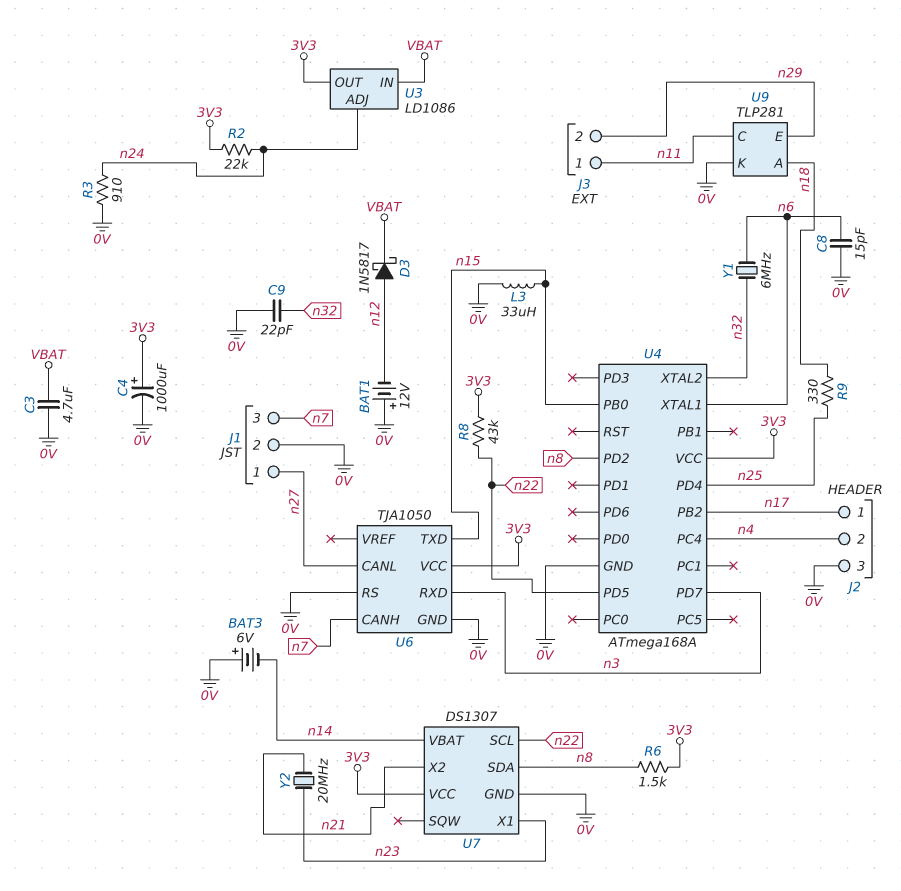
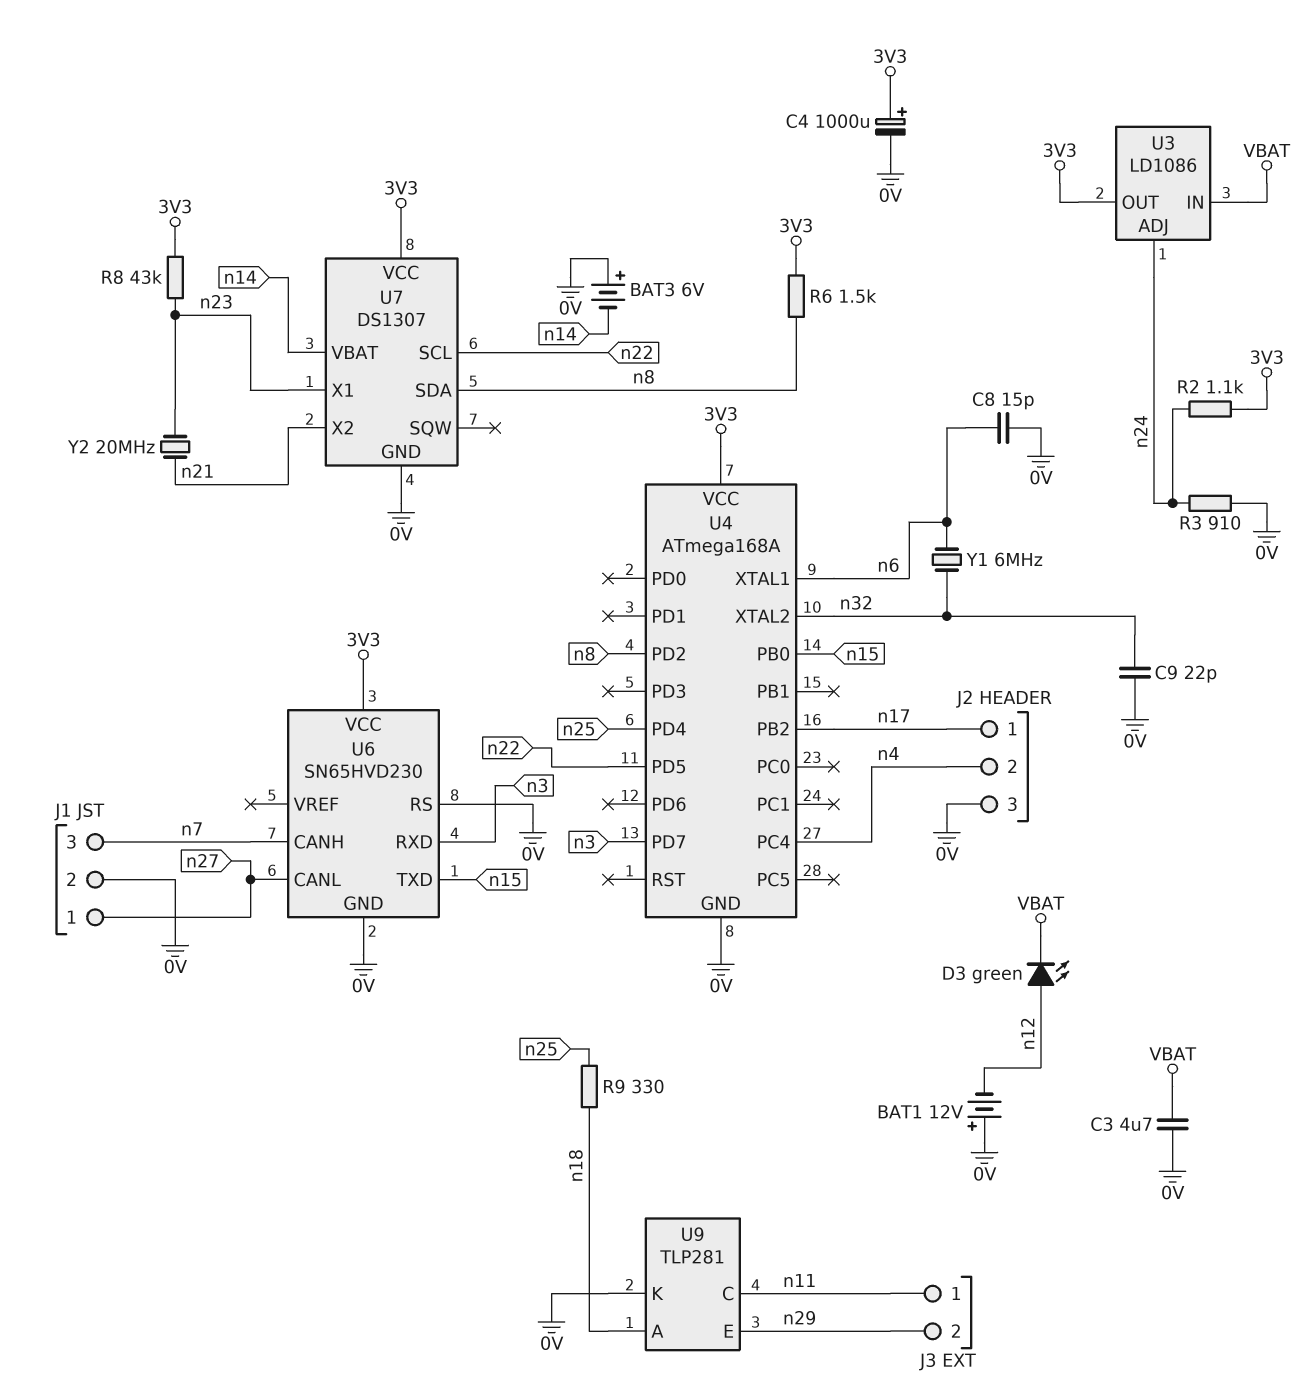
D3: schottky 1N5817 (A n12, K VBAT) -> LED green (A n12, K VBAT)
L3: 33uH (0V, n15) -> none
R2: 22k (3V3, n24) -> 1.1k (3V3, n24)
R8: 43k (3V3, n22) -> 43k (3V3, n23)
U6: TJA1050 -> SN65HVD230

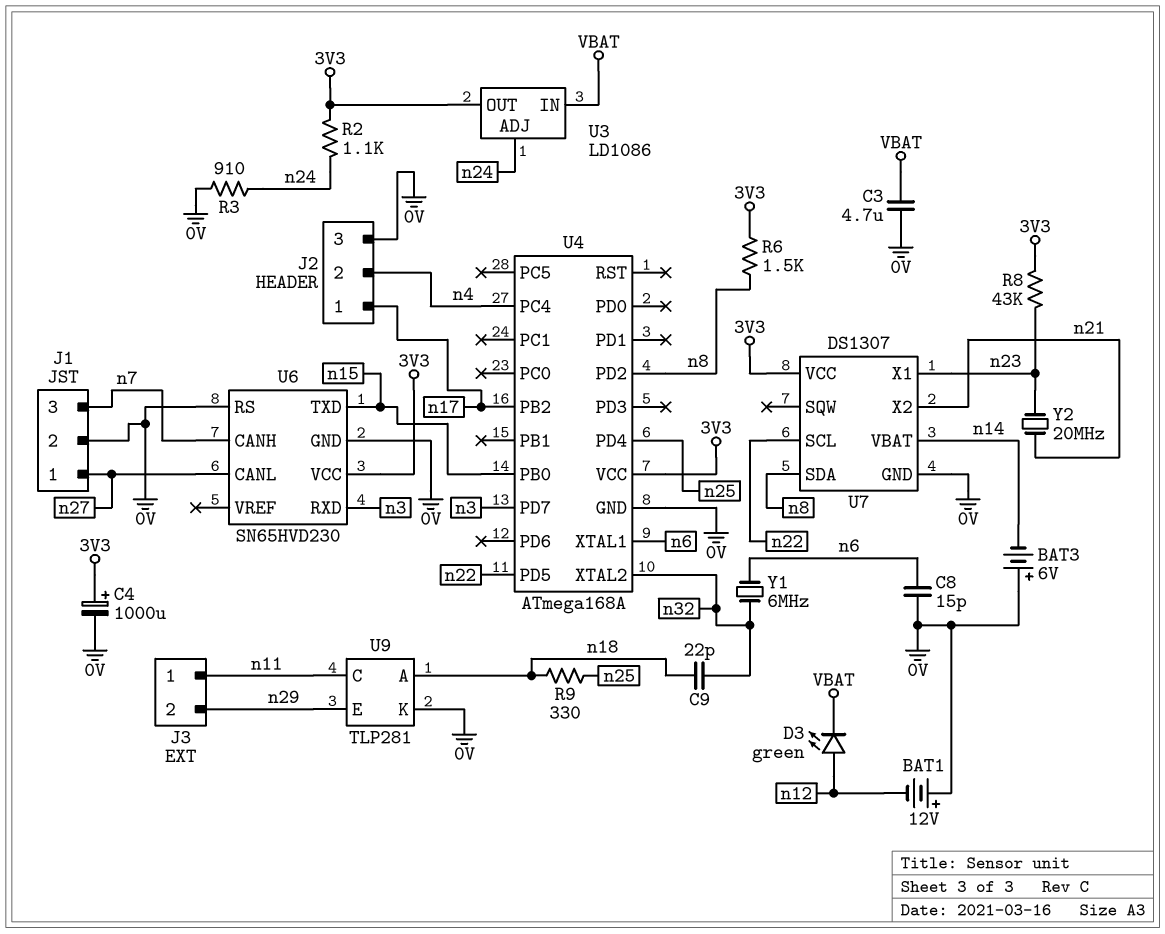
C9: 22pF (0V, n32) -> 22pF (n18, n32)

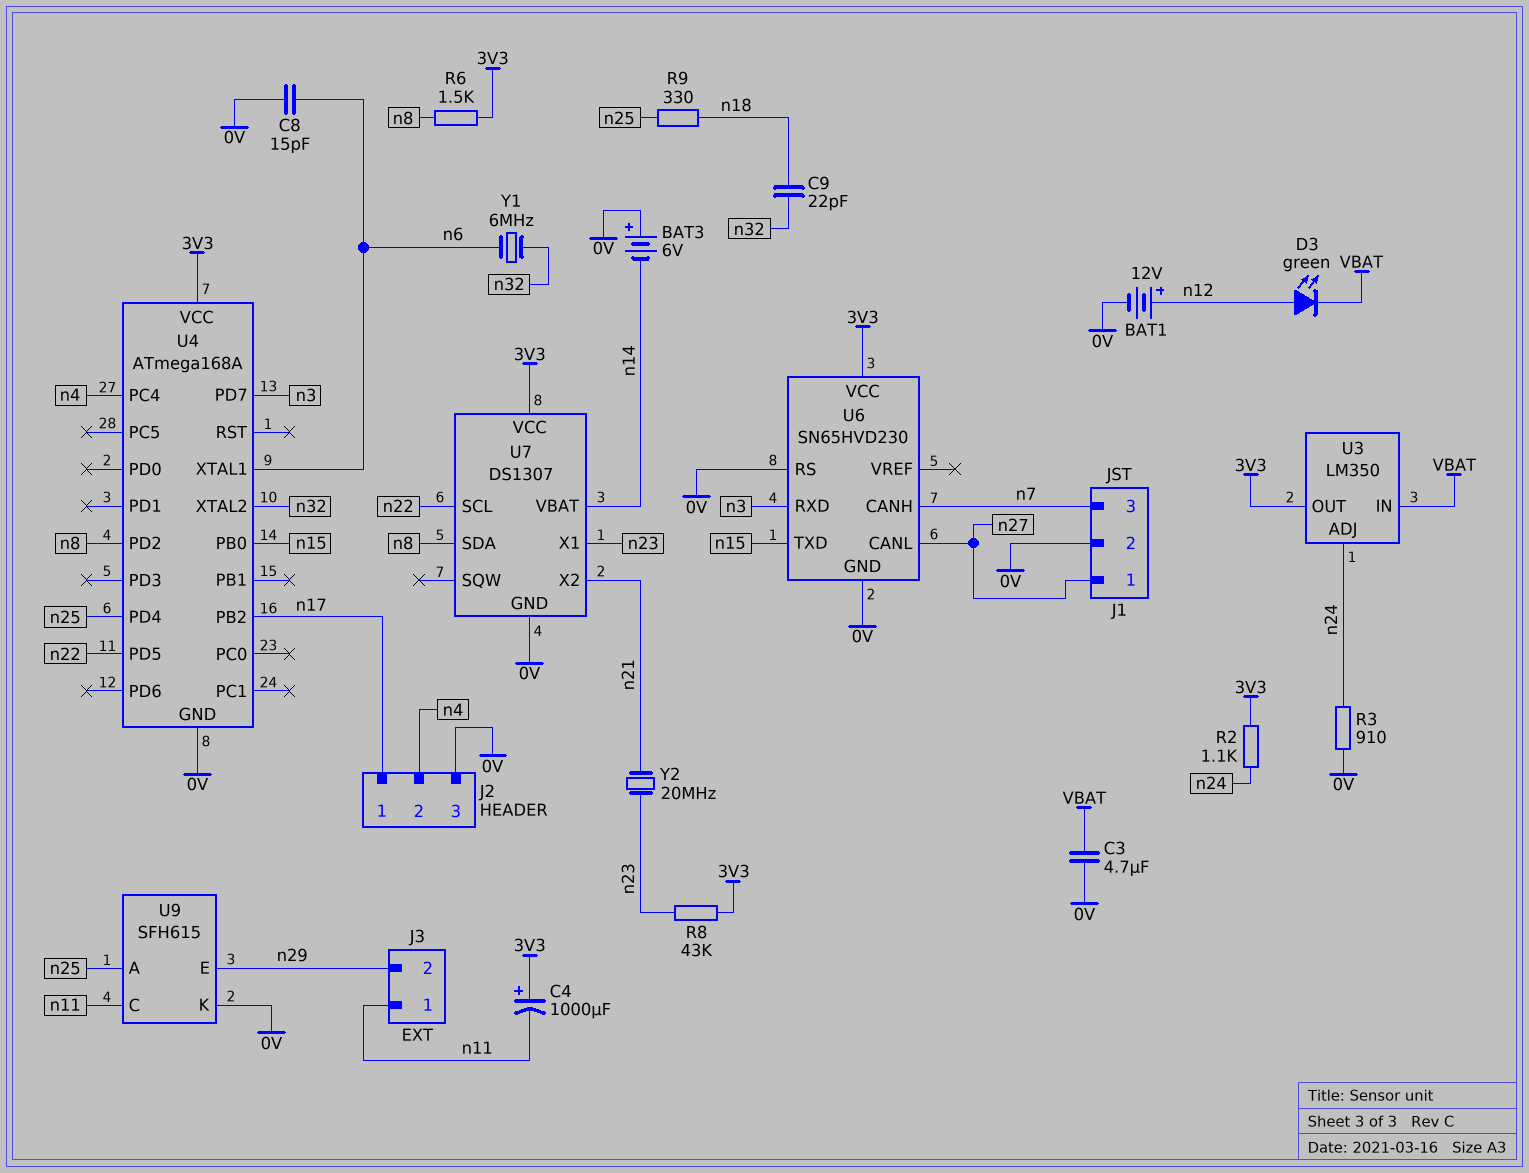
BAT1: 12V (plus 0V, minus n12) -> 12V (plus n12, minus 0V)
C4: 1000uF (plus 3V3, minus 0V) -> 1000uF (plus 3V3, minus n11)
U3: LD1086 -> LM350
U9: TLP281 -> SFH615
U9 pin A: n18 -> n25

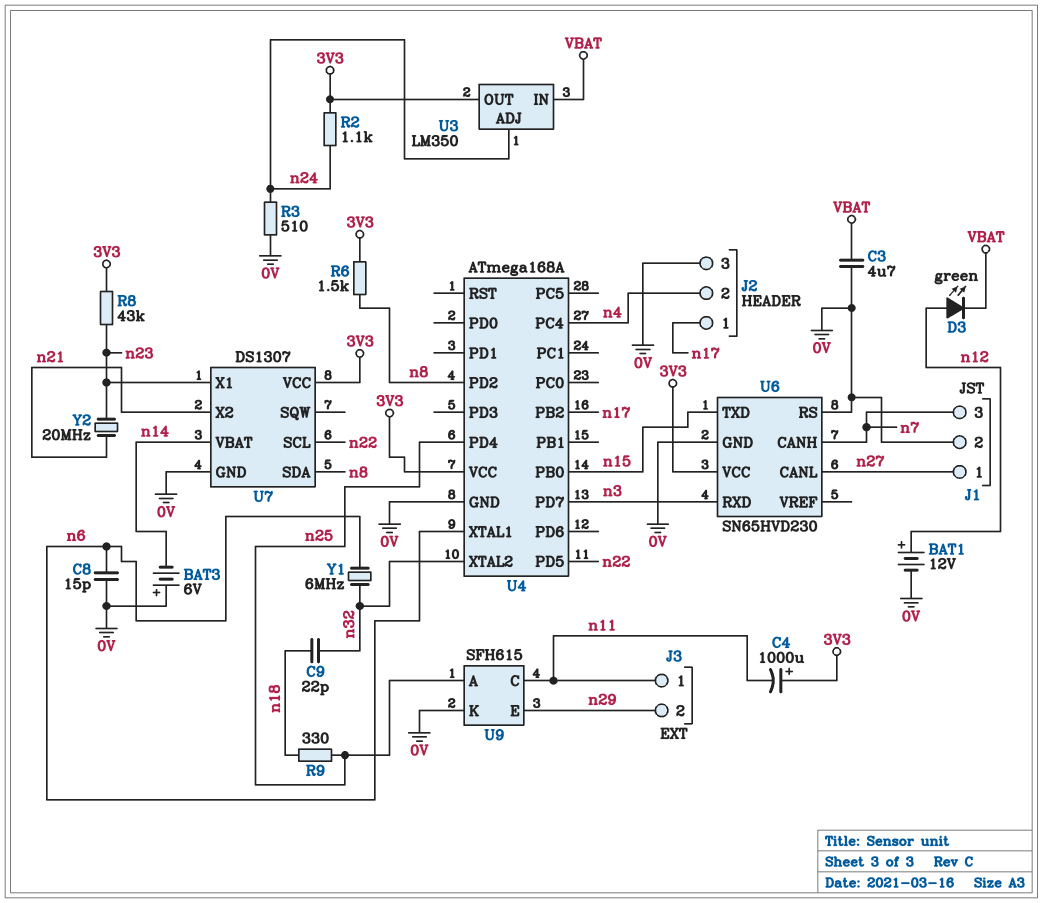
R3: 910 (0V, n24) -> 510 (0V, n24)

